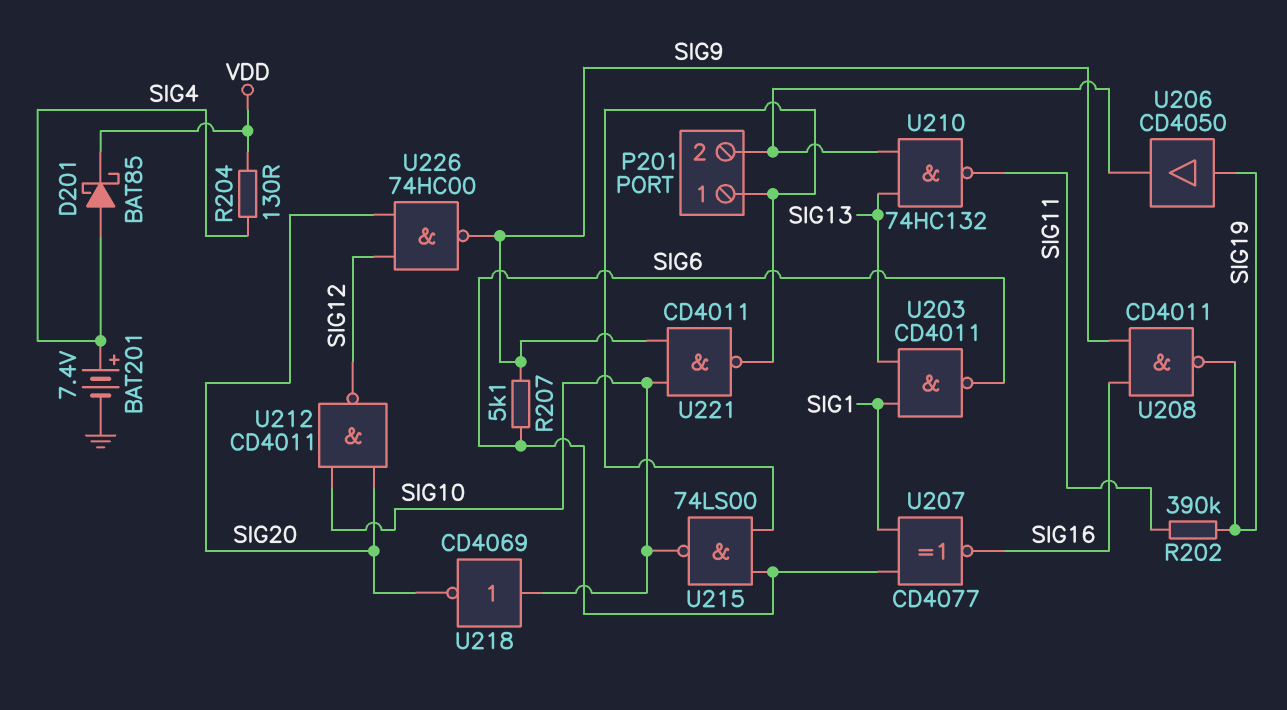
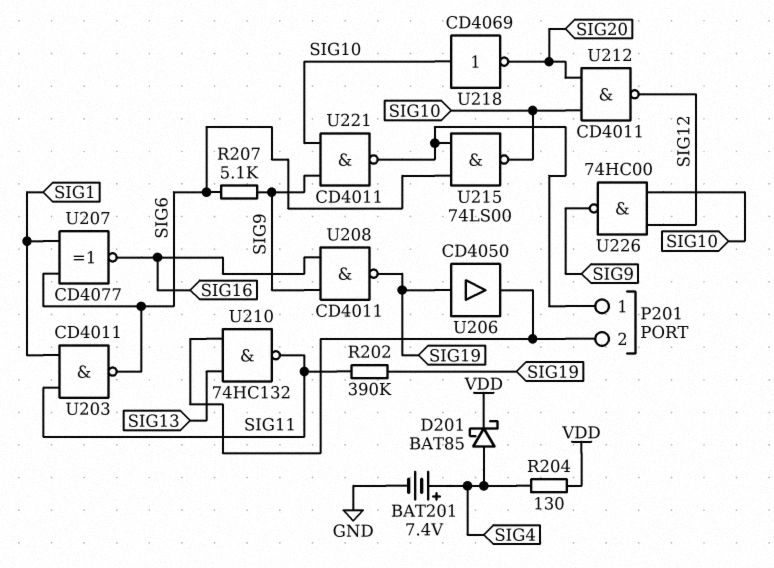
U203: NAND CD4011 (in SIG1, in SIG13, out SIG6) -> NAND CD4011 (in SIG1, in SIG11, out SIG6)
U226: NAND 74HC00 (in SIG12, in SIG20, out SIG9) -> NAND 74HC00 (in SIG10, in SIG12, out SIG9)

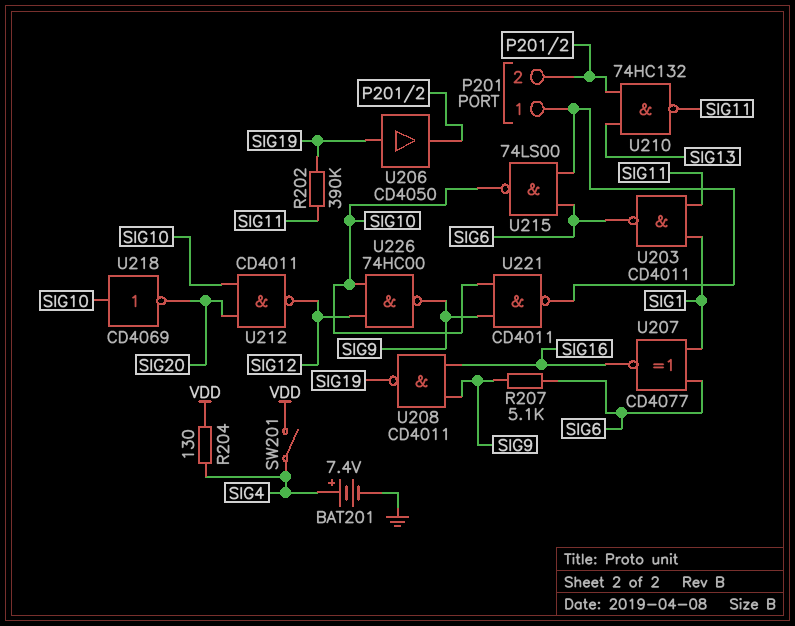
D201: schottky BAT85 (A SIG4, K VDD) -> none
SW201: none -> switch (SIG4, VDD)

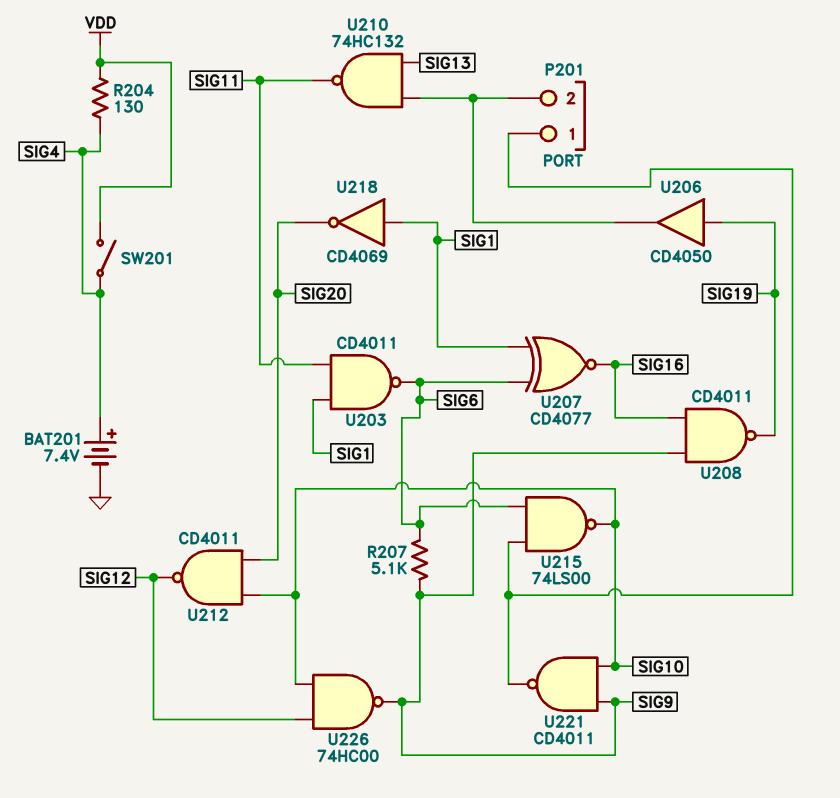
R202: 390k (SIG11, SIG19) -> none
U218: NOT CD4069 (in SIG10, out SIG20) -> NOT CD4069 (in SIG1, out SIG20)

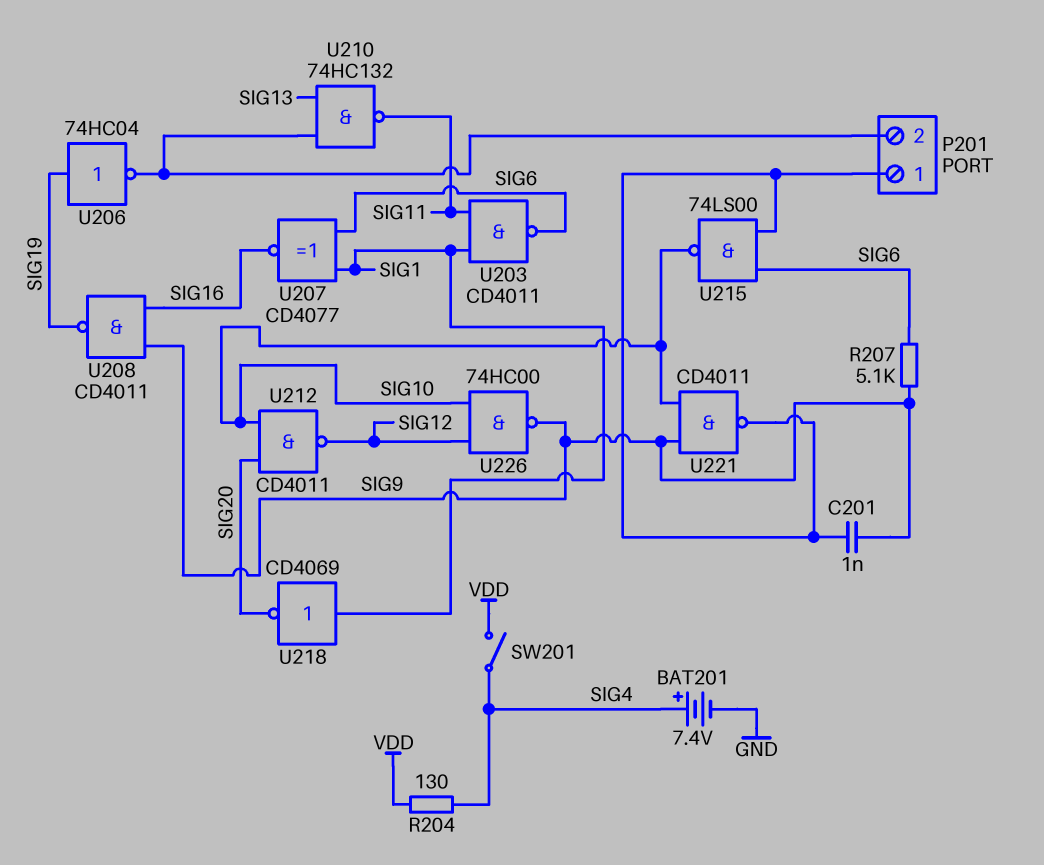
C201: none -> 1nF (P201/1, SIG9)
U206: buffer CD4050 (in SIG19, out P201/2) -> NOT 74HC04 (in SIG19, out P201/2)

